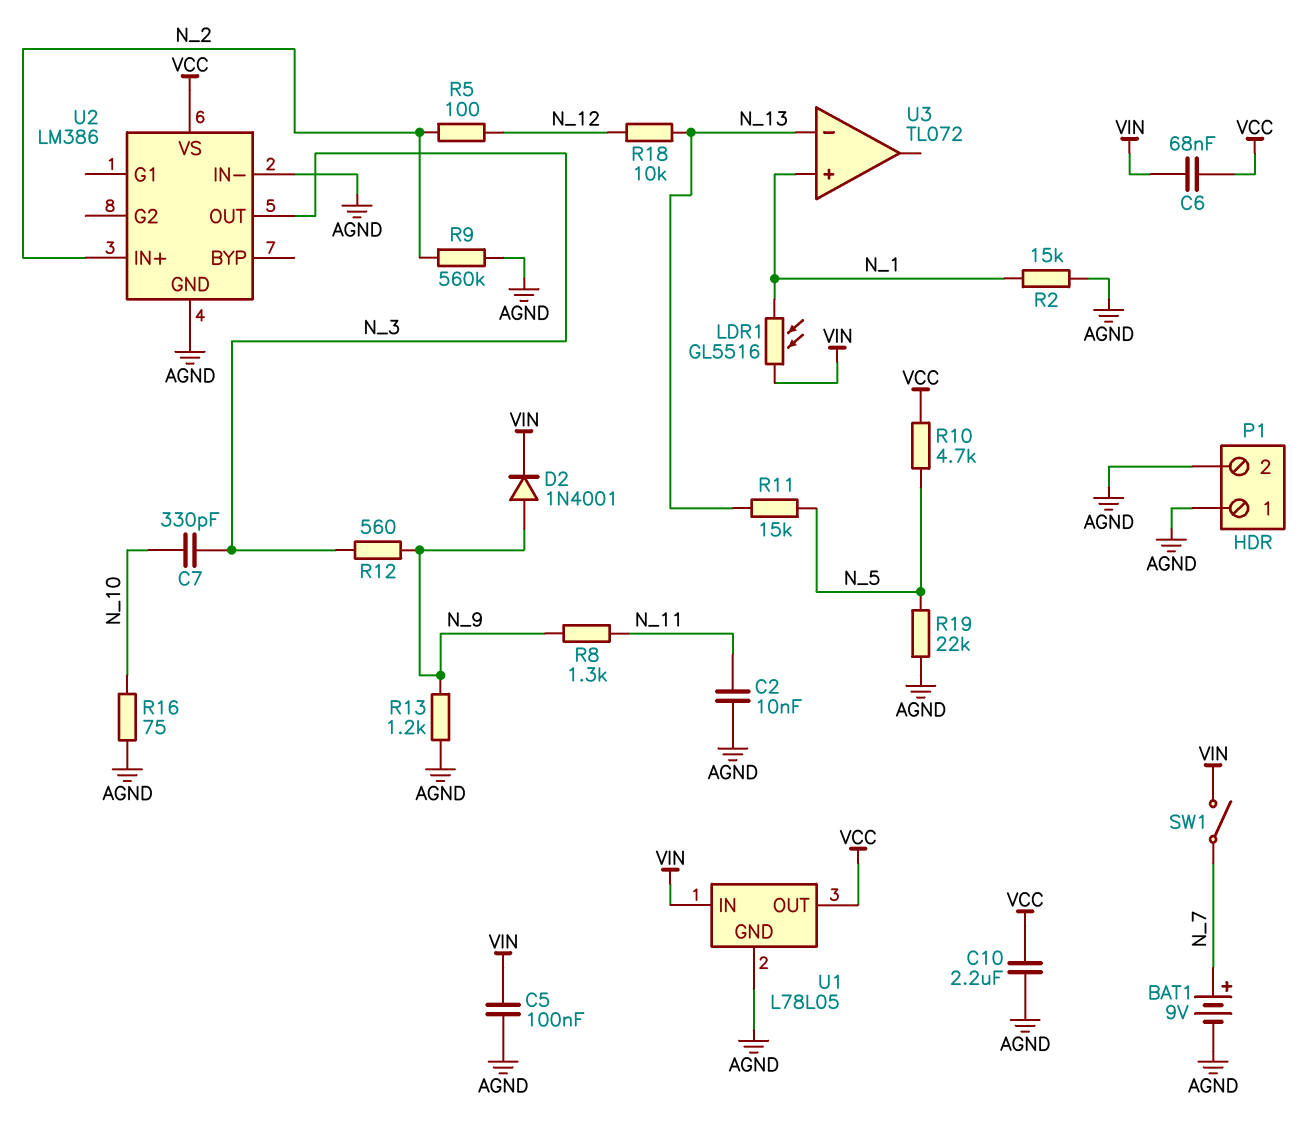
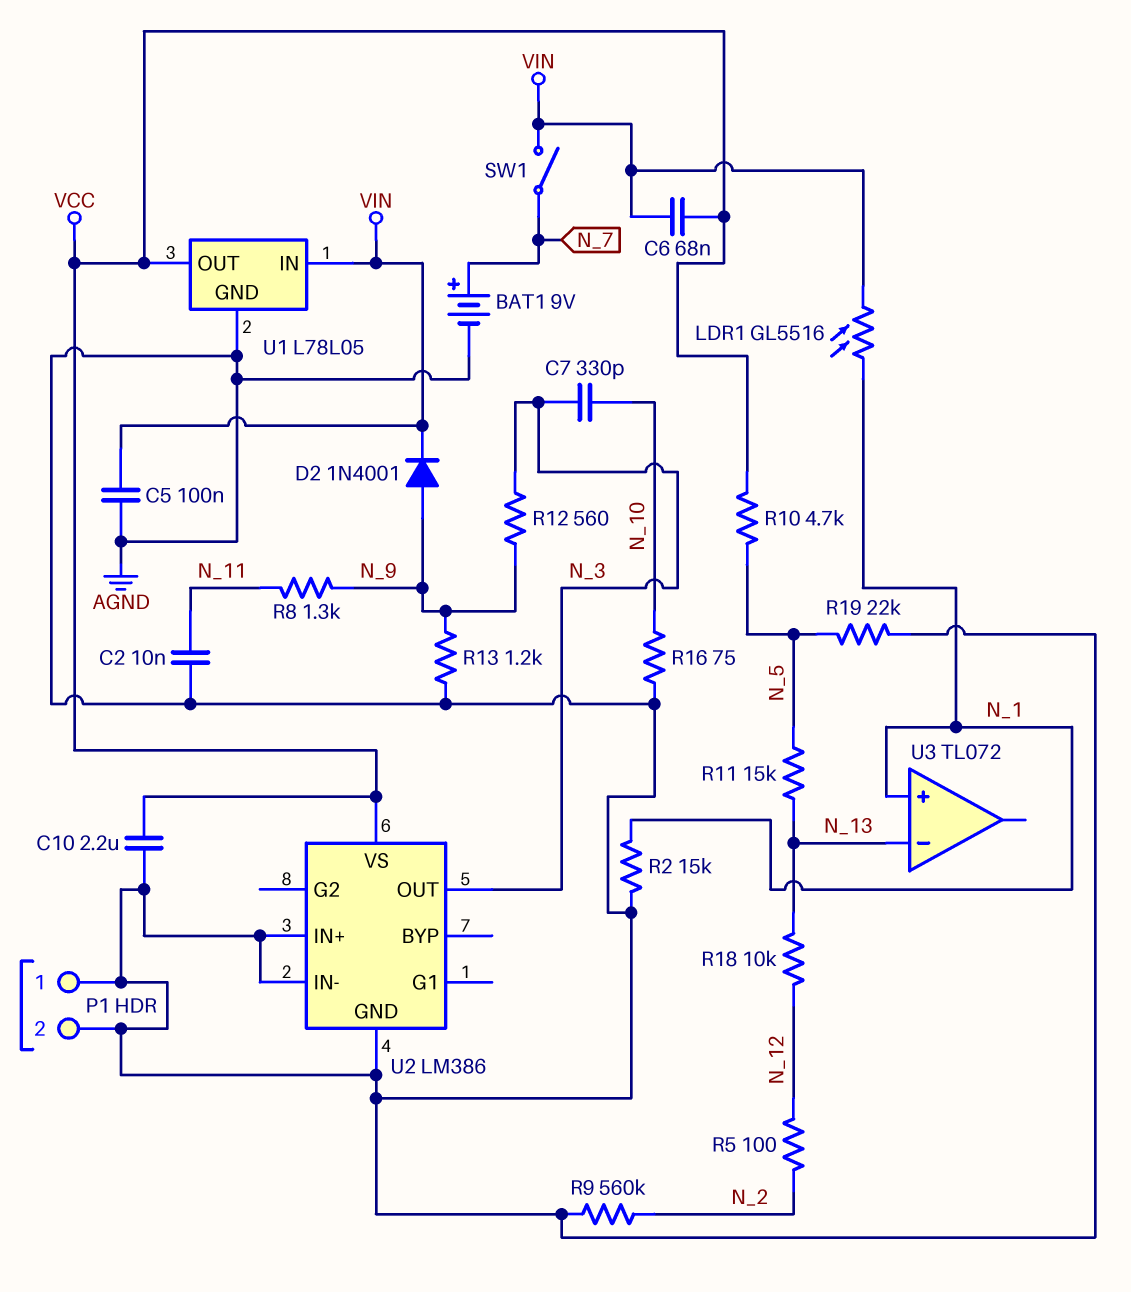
U2 pin IN+: N_2 -> AGND

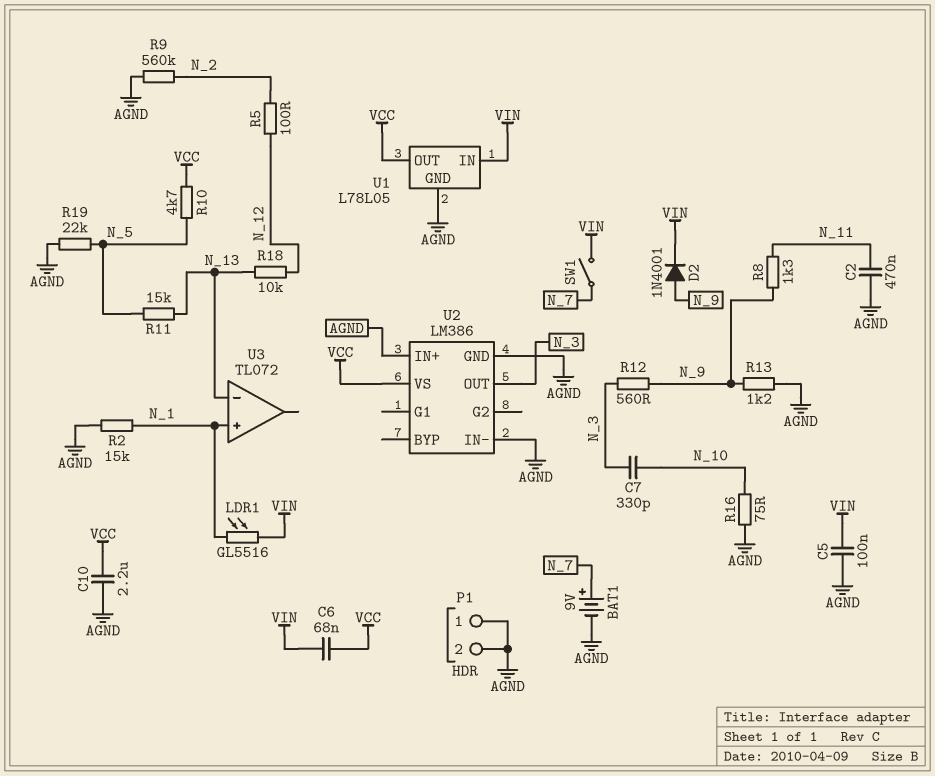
C2: 10nF (AGND, N_11) -> 470nF (AGND, N_11)

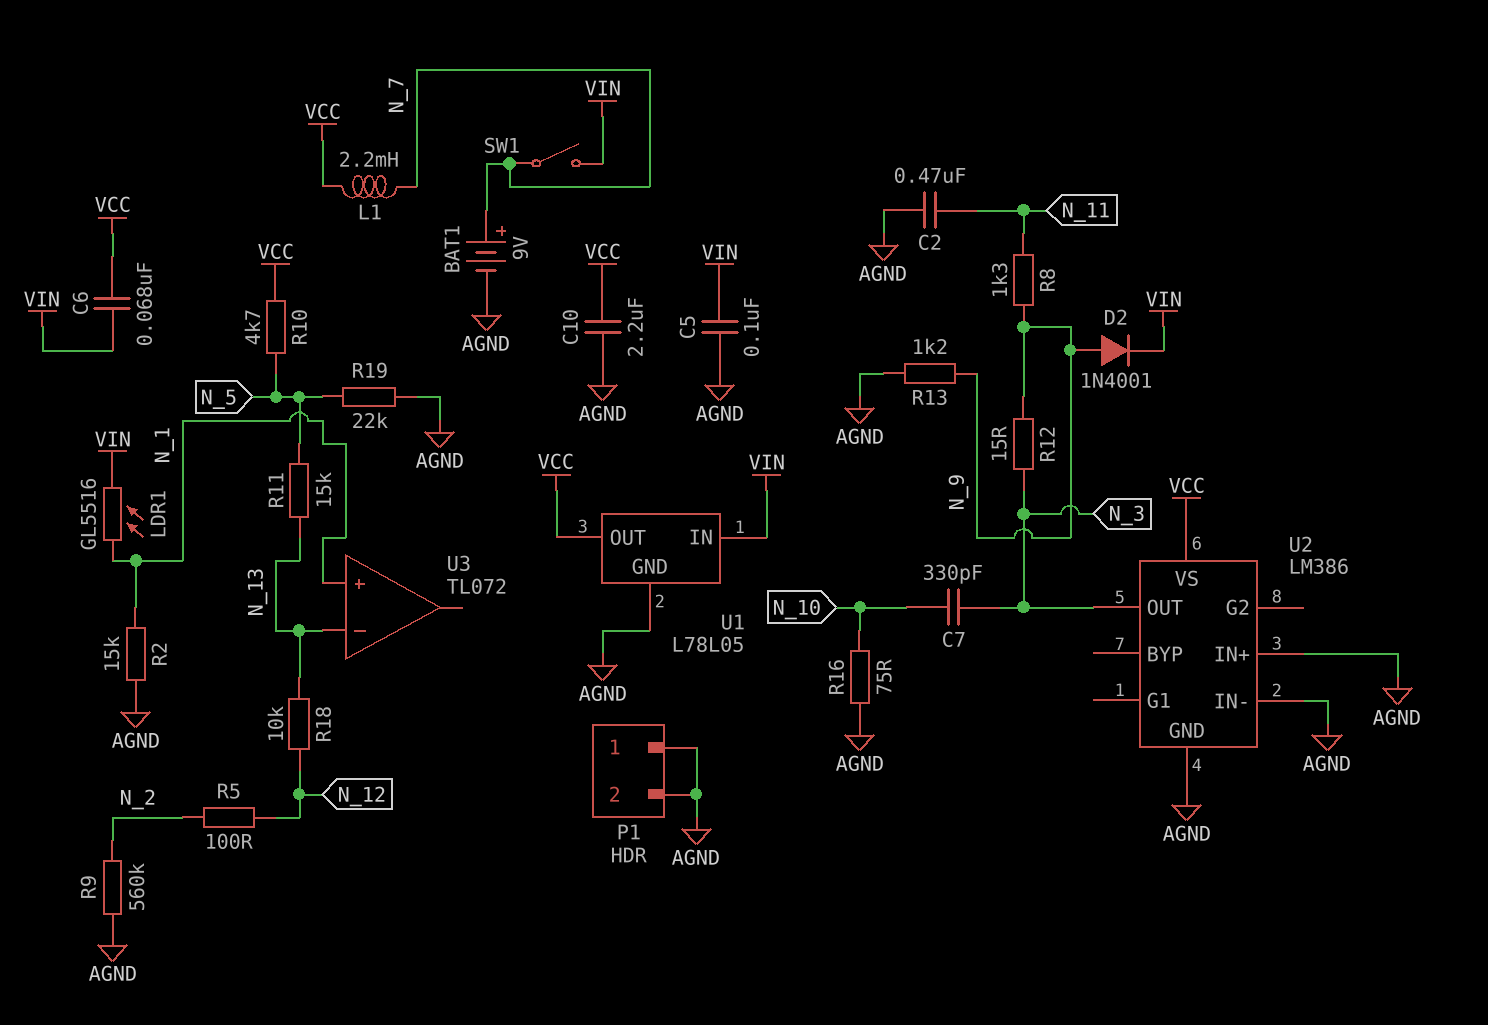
L1: none -> 2.2mH (N_7, VCC)
R12: 560 (N_3, N_9) -> 15 (N_3, N_9)

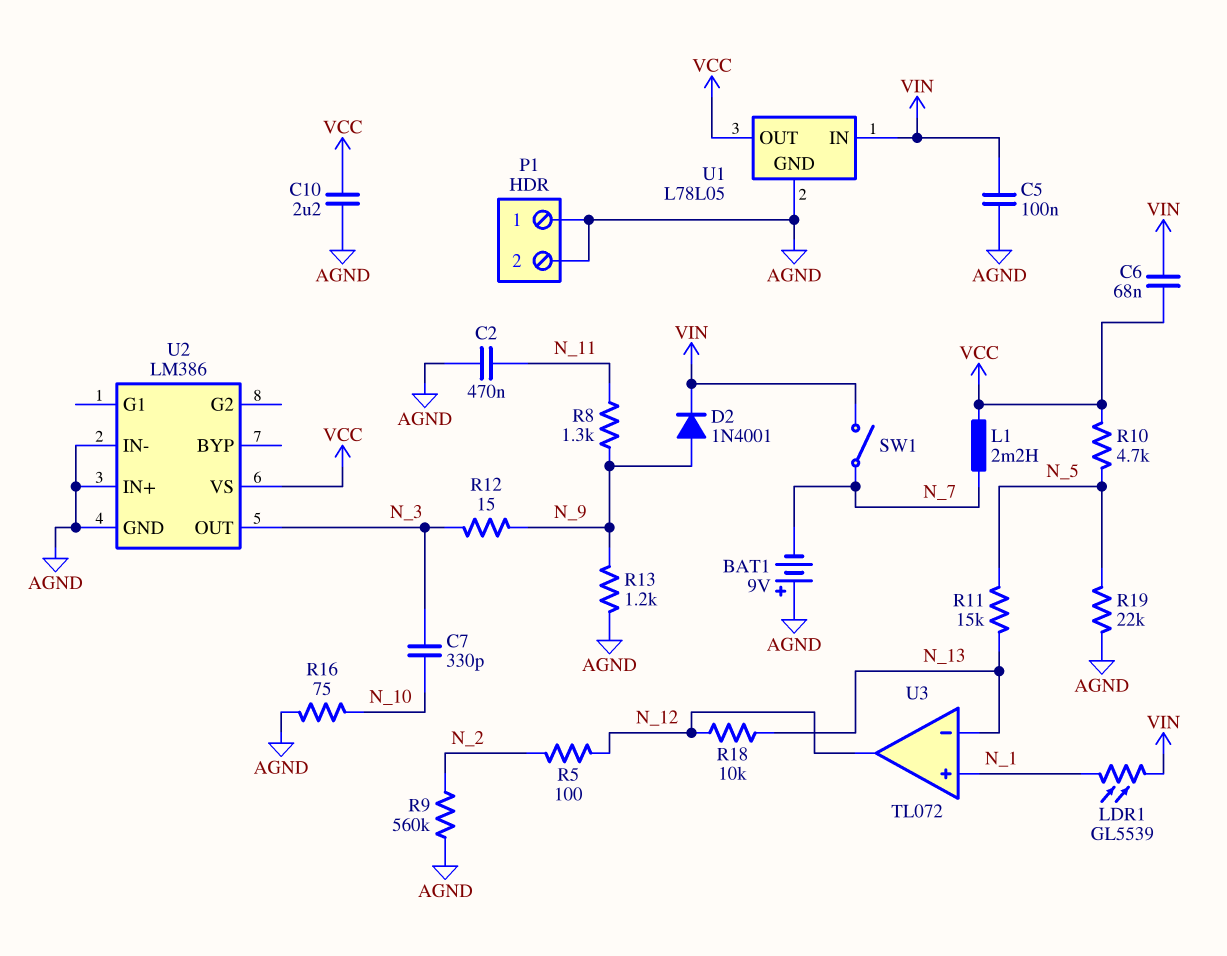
BAT1: 9V (plus N_7, minus AGND) -> 9V (plus AGND, minus N_7)
LDR1: GL5516 (N_1, VIN) -> GL5539 (N_1, VIN)
R2: 15k (AGND, N_1) -> none
U3 pin out: none -> N_12

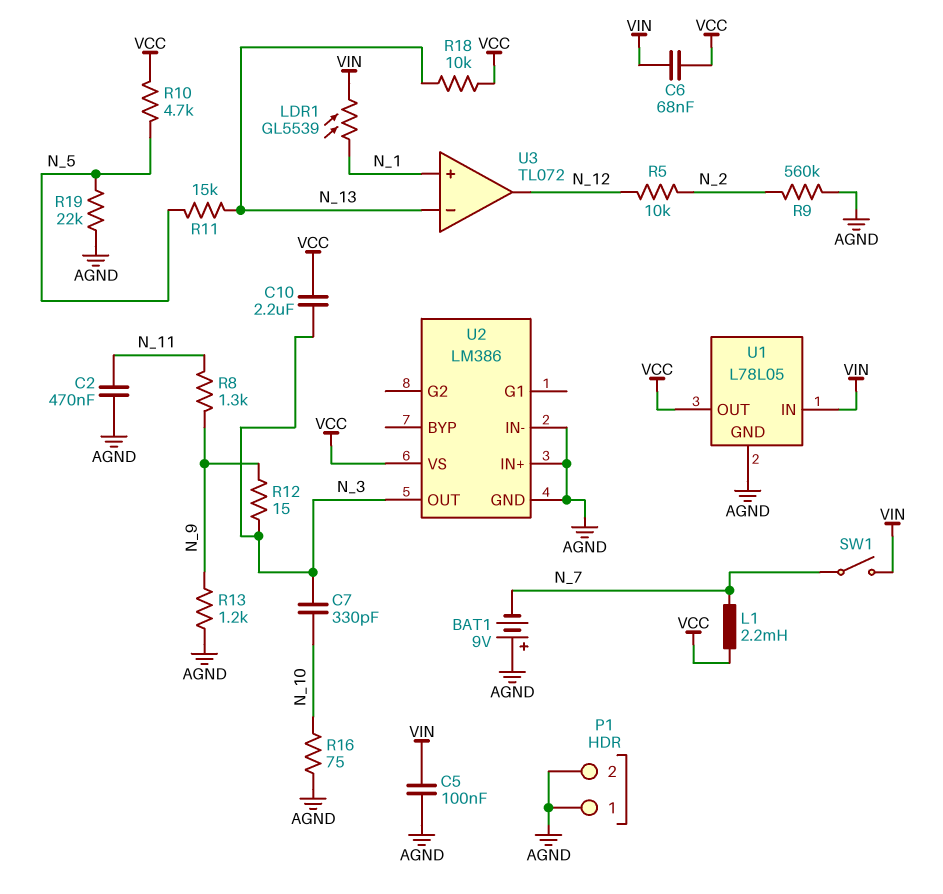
C10: 2.2uF (AGND, VCC) -> 2.2uF (N_3, VCC)
D2: diode 1N4001 (A N_9, K VIN) -> none
R5: 100 (N_2, N_12) -> 10k (N_2, N_12)
R18: 10k (N_12, N_13) -> 10k (N_13, VCC)

